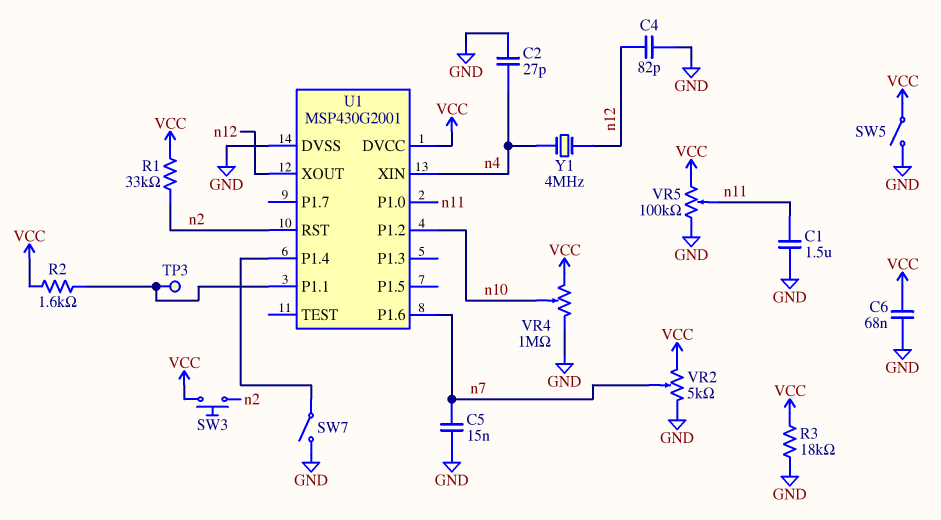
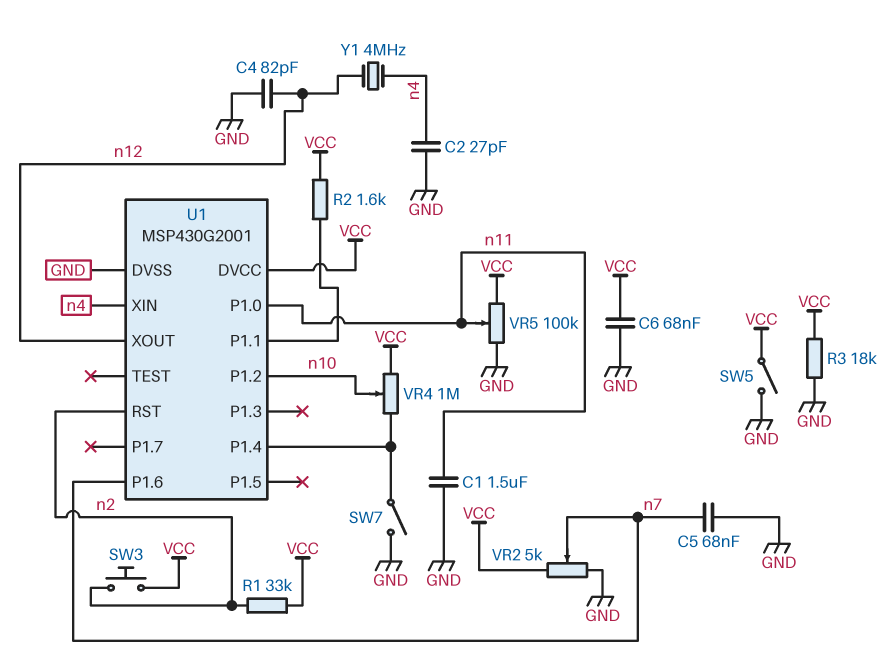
C5: 15nF (GND, n7) -> 68nF (GND, n7)
TP3: test point (U1/P1.1) -> none
VR4: 1M (GND, VCC, wiper n10) -> 1M (U1/P1.4, VCC, wiper n10)

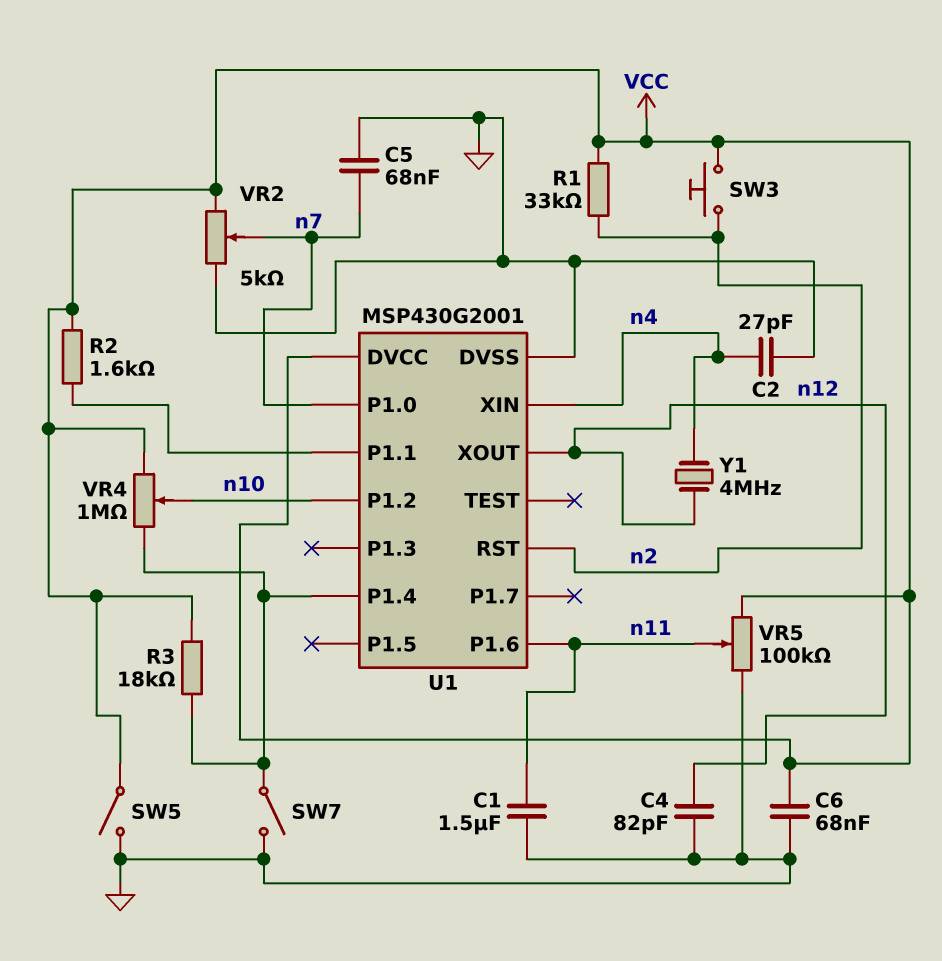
R3: 18k (GND, VCC) -> 18k (U1/P1.4, VCC)
U1 pin P1.0: n11 -> n7
U1 pin P1.6: n7 -> n11

